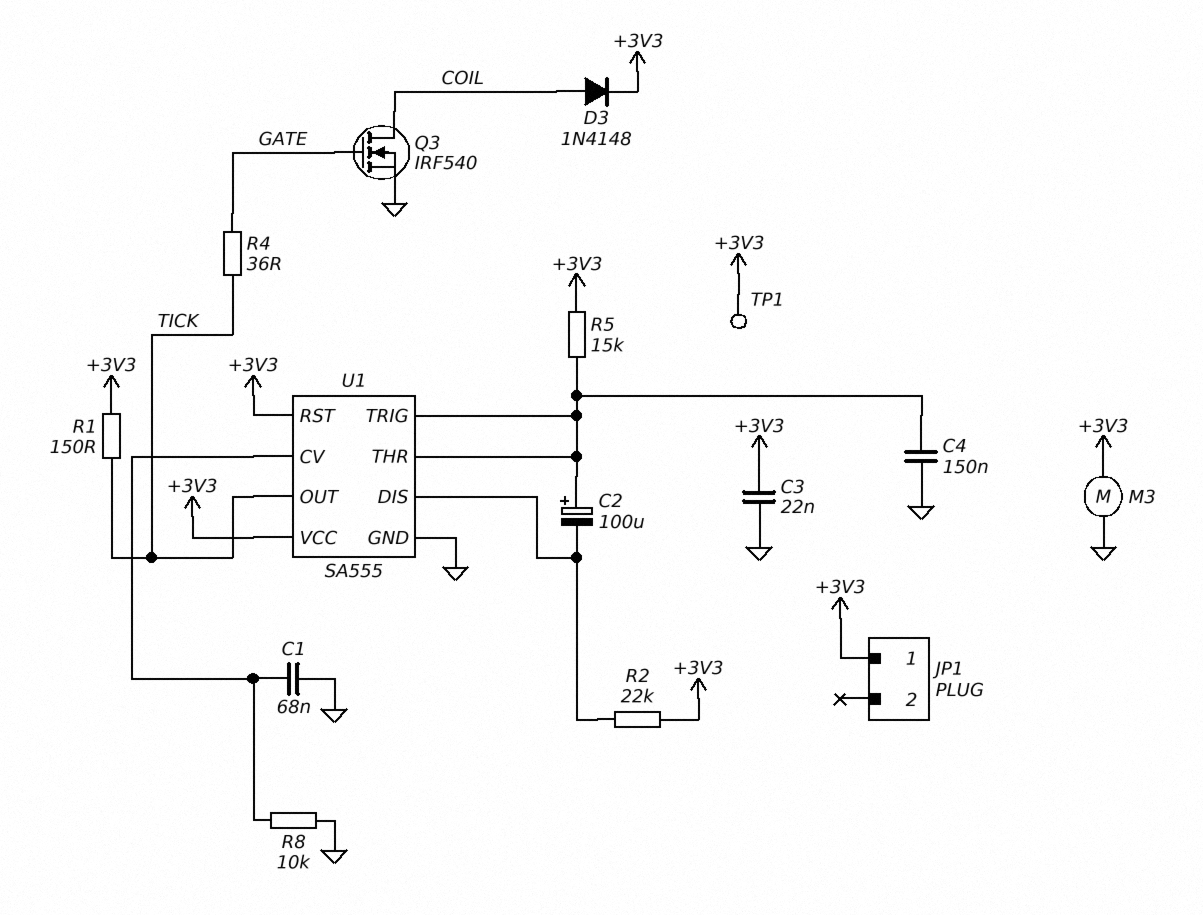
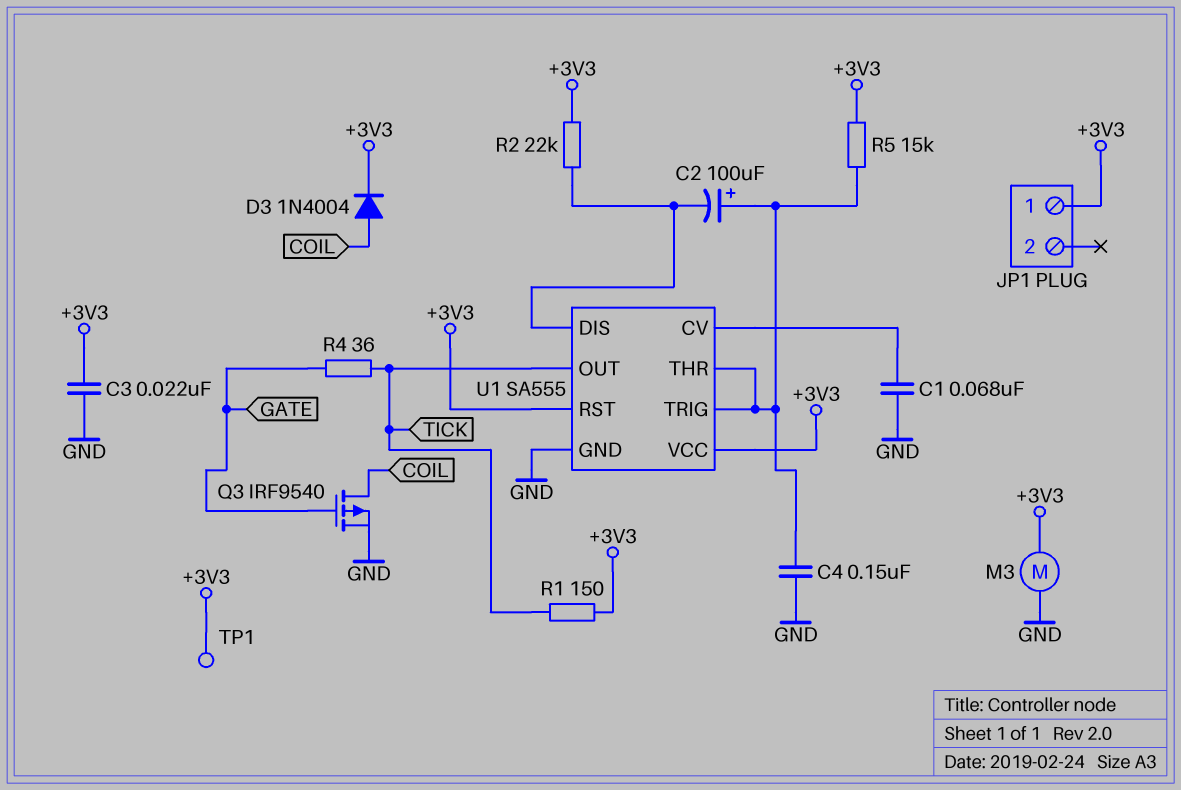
D3: diode 1N4148 (A COIL, K +3V3) -> diode 1N4004 (A COIL, K +3V3)
Q3: NMOS IRF540 (G GATE, D COIL, S GND) -> PMOS IRF9540 (G GATE, D COIL, S GND)
R8: 10k (GND, U1/CV) -> none

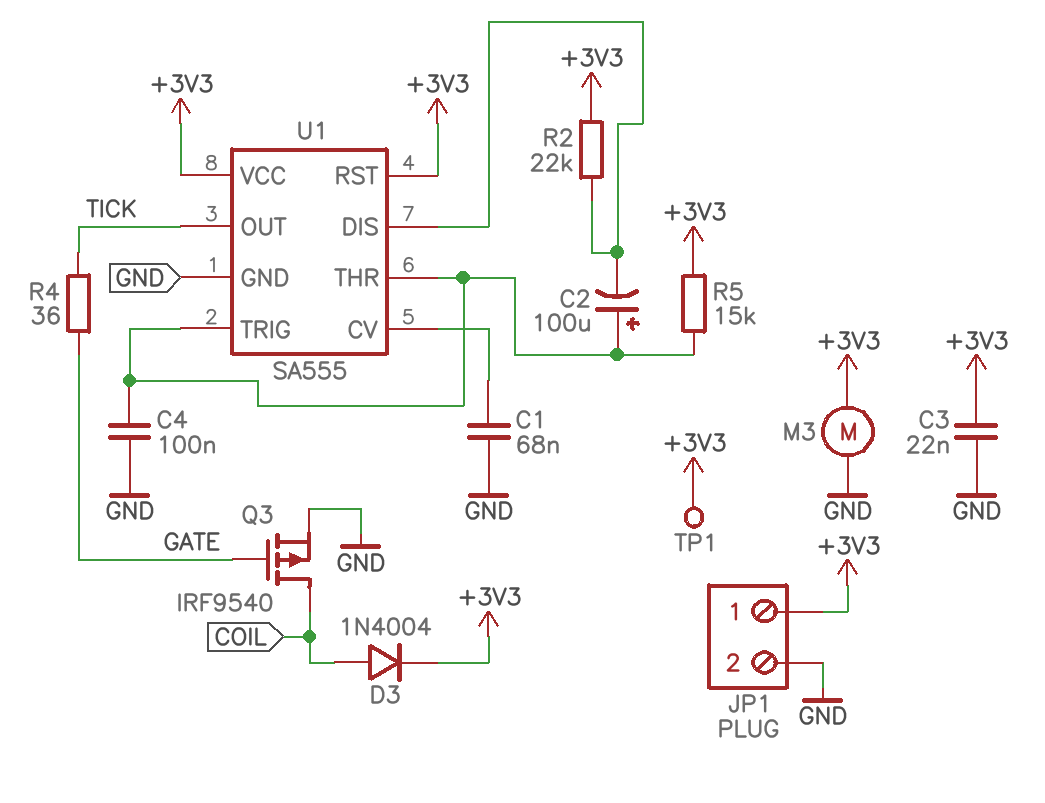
C4: 150nF (GND, U1/THR) -> 100nF (GND, U1/THR)
JP1 pin 2: none -> GND
R1: 150 (+3V3, TICK) -> none

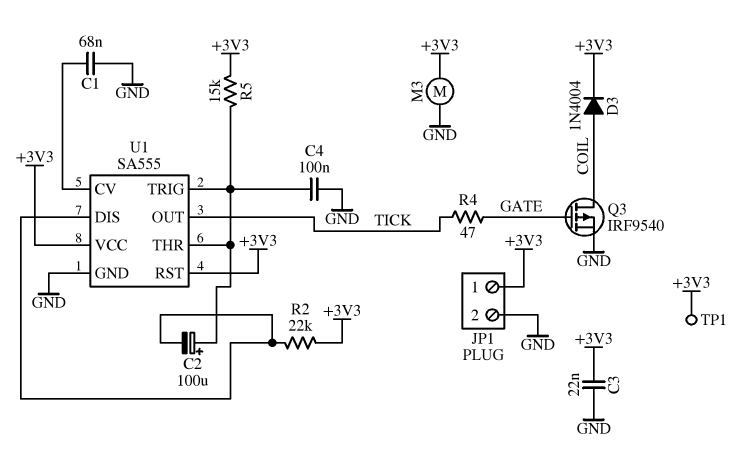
R4: 36 (GATE, TICK) -> 47 (GATE, TICK)

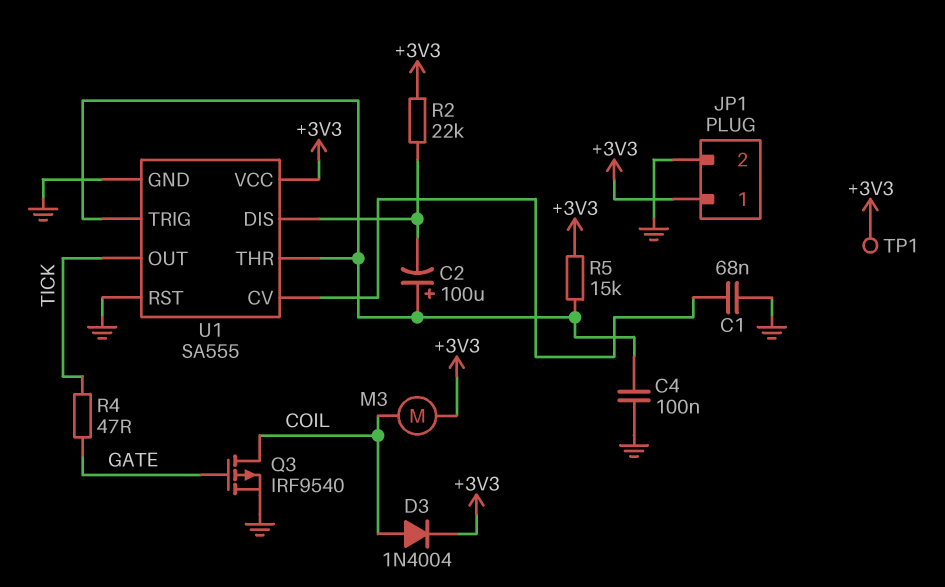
C3: 22nF (+3V3, GND) -> none
M3: motor (+3V3, GND) -> motor (+3V3, COIL)
U1 pin RST: +3V3 -> GND

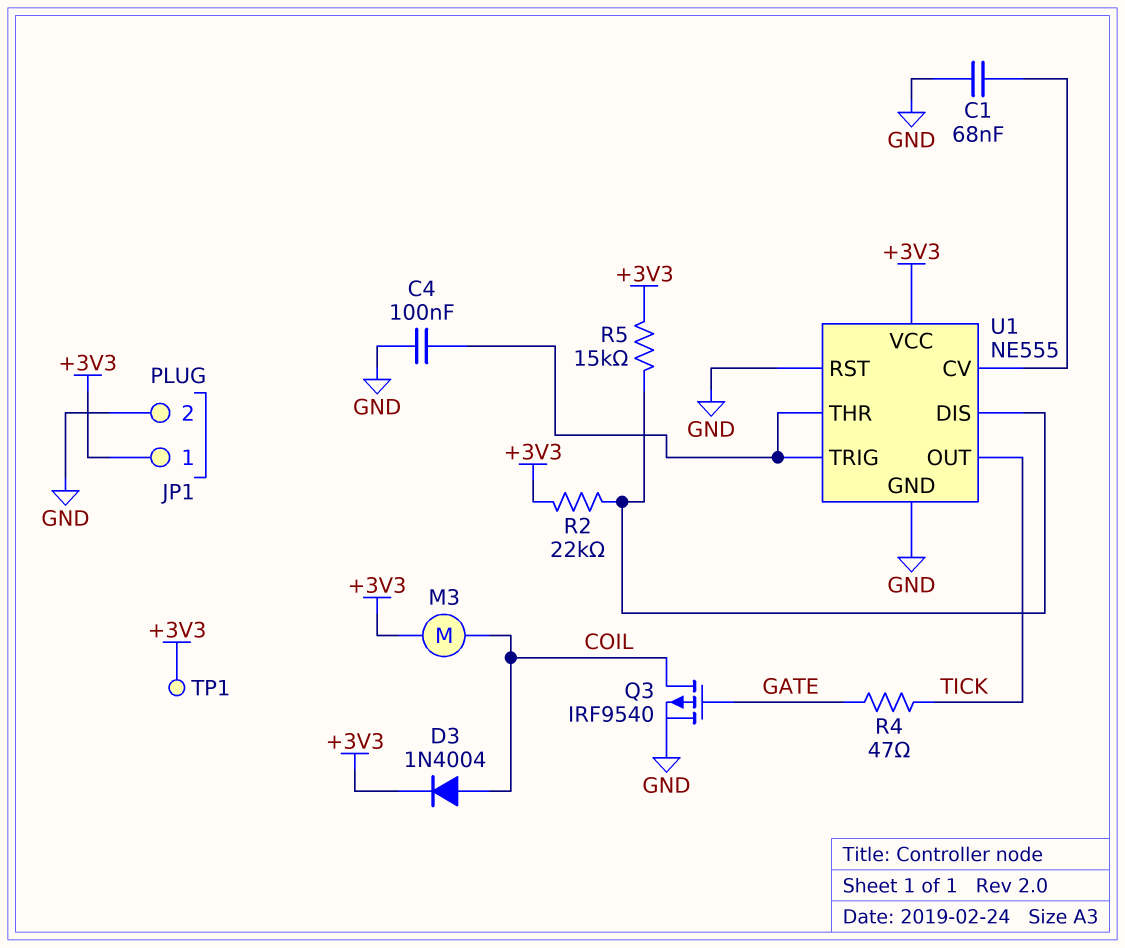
C2: 100uF (plus U1/THR, minus U1/DIS) -> none
R5: 15k (+3V3, U1/THR) -> 15k (+3V3, U1/DIS)
U1: SA555 -> NE555

